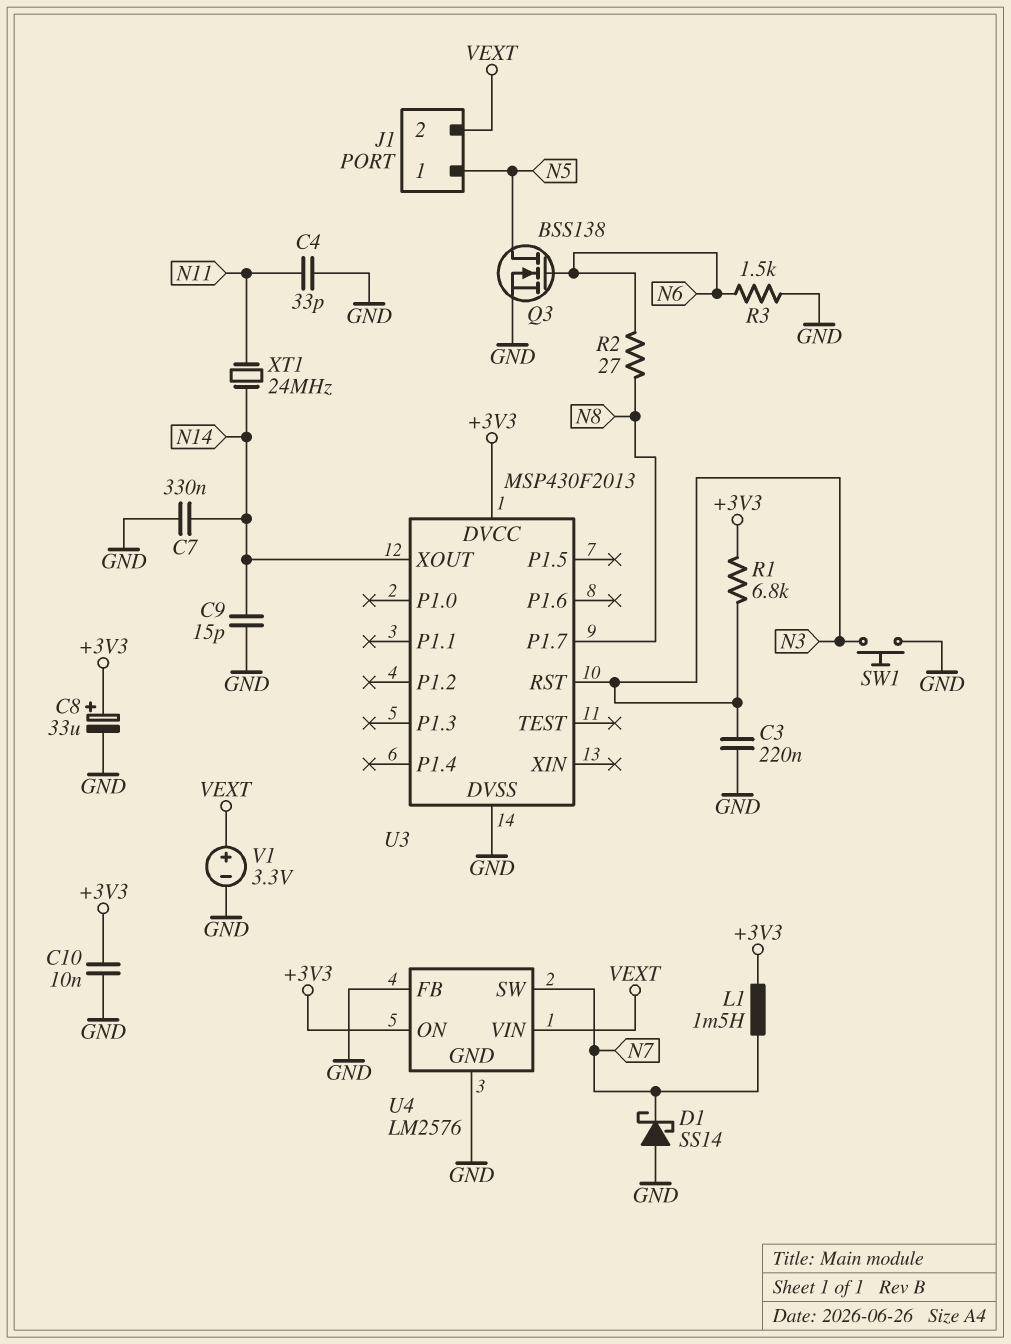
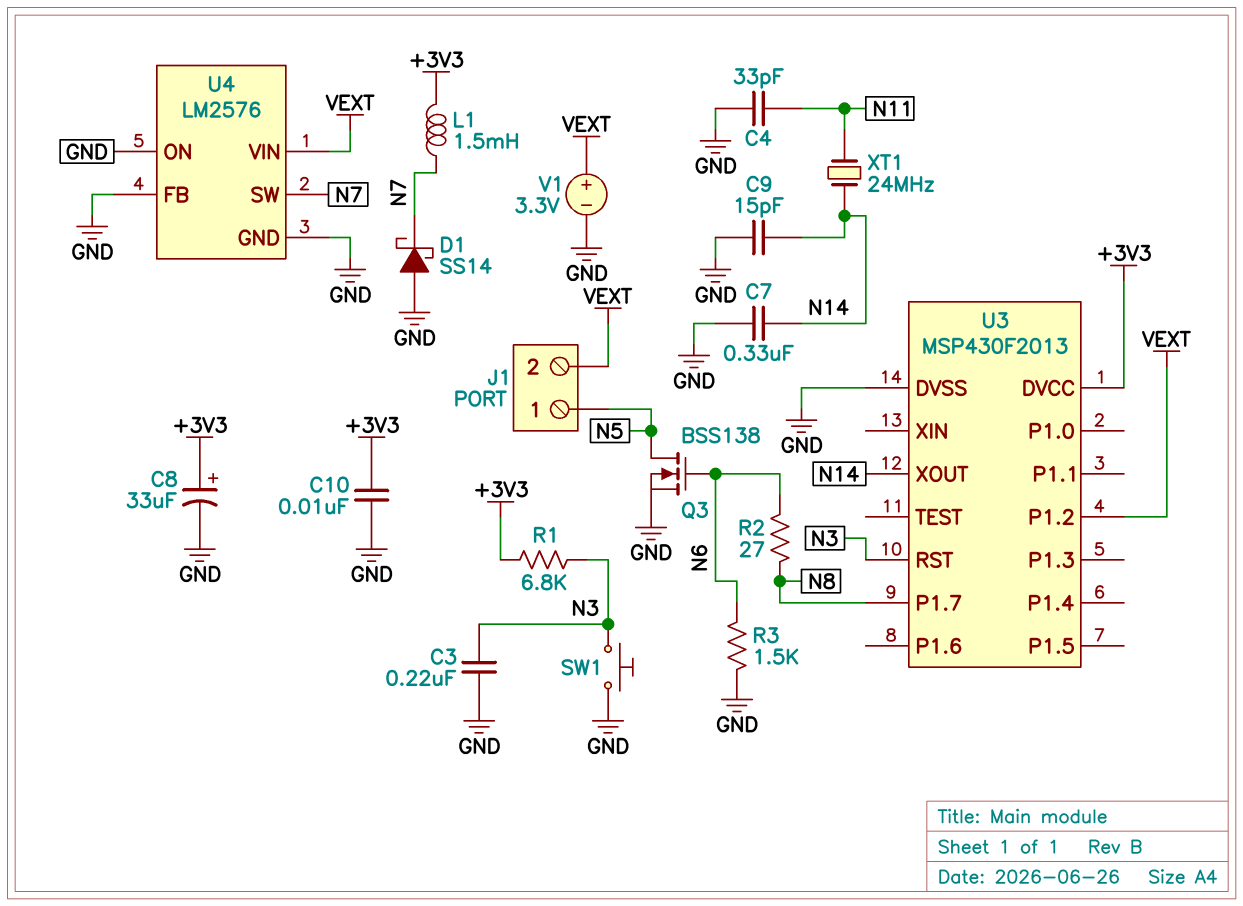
U3 pin P1.2: none -> VEXT
U4 pin ON: +3V3 -> GND

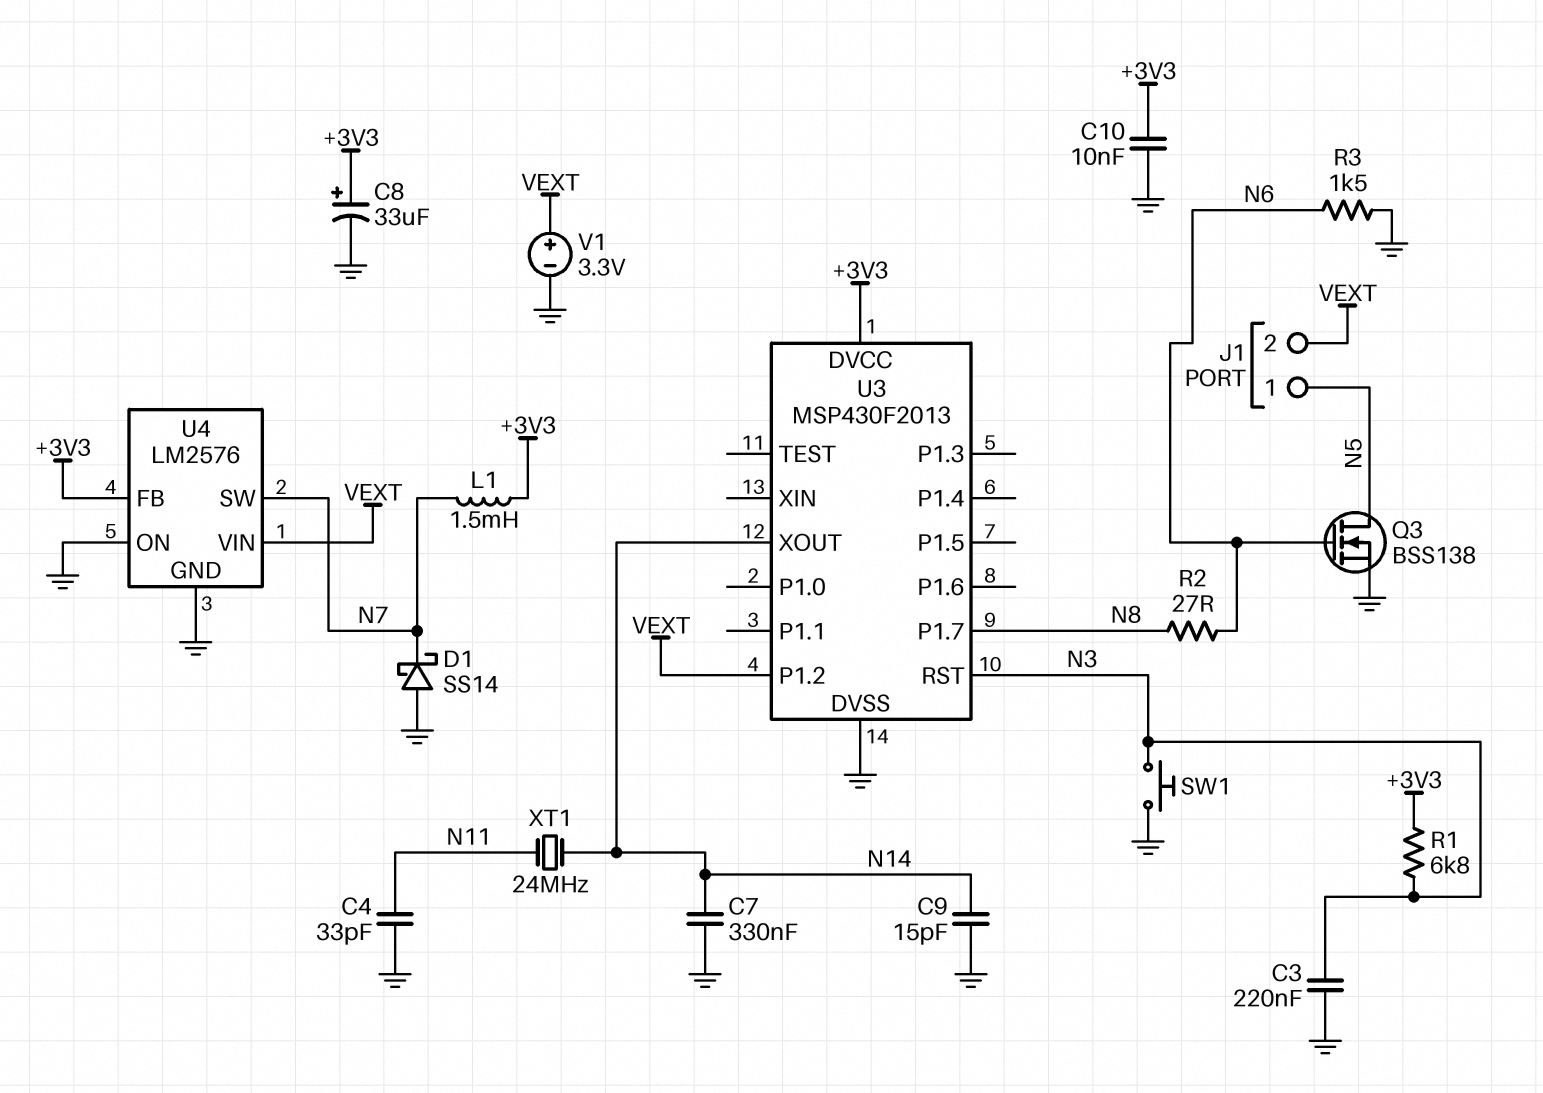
U4 pin FB: GND -> +3V3

